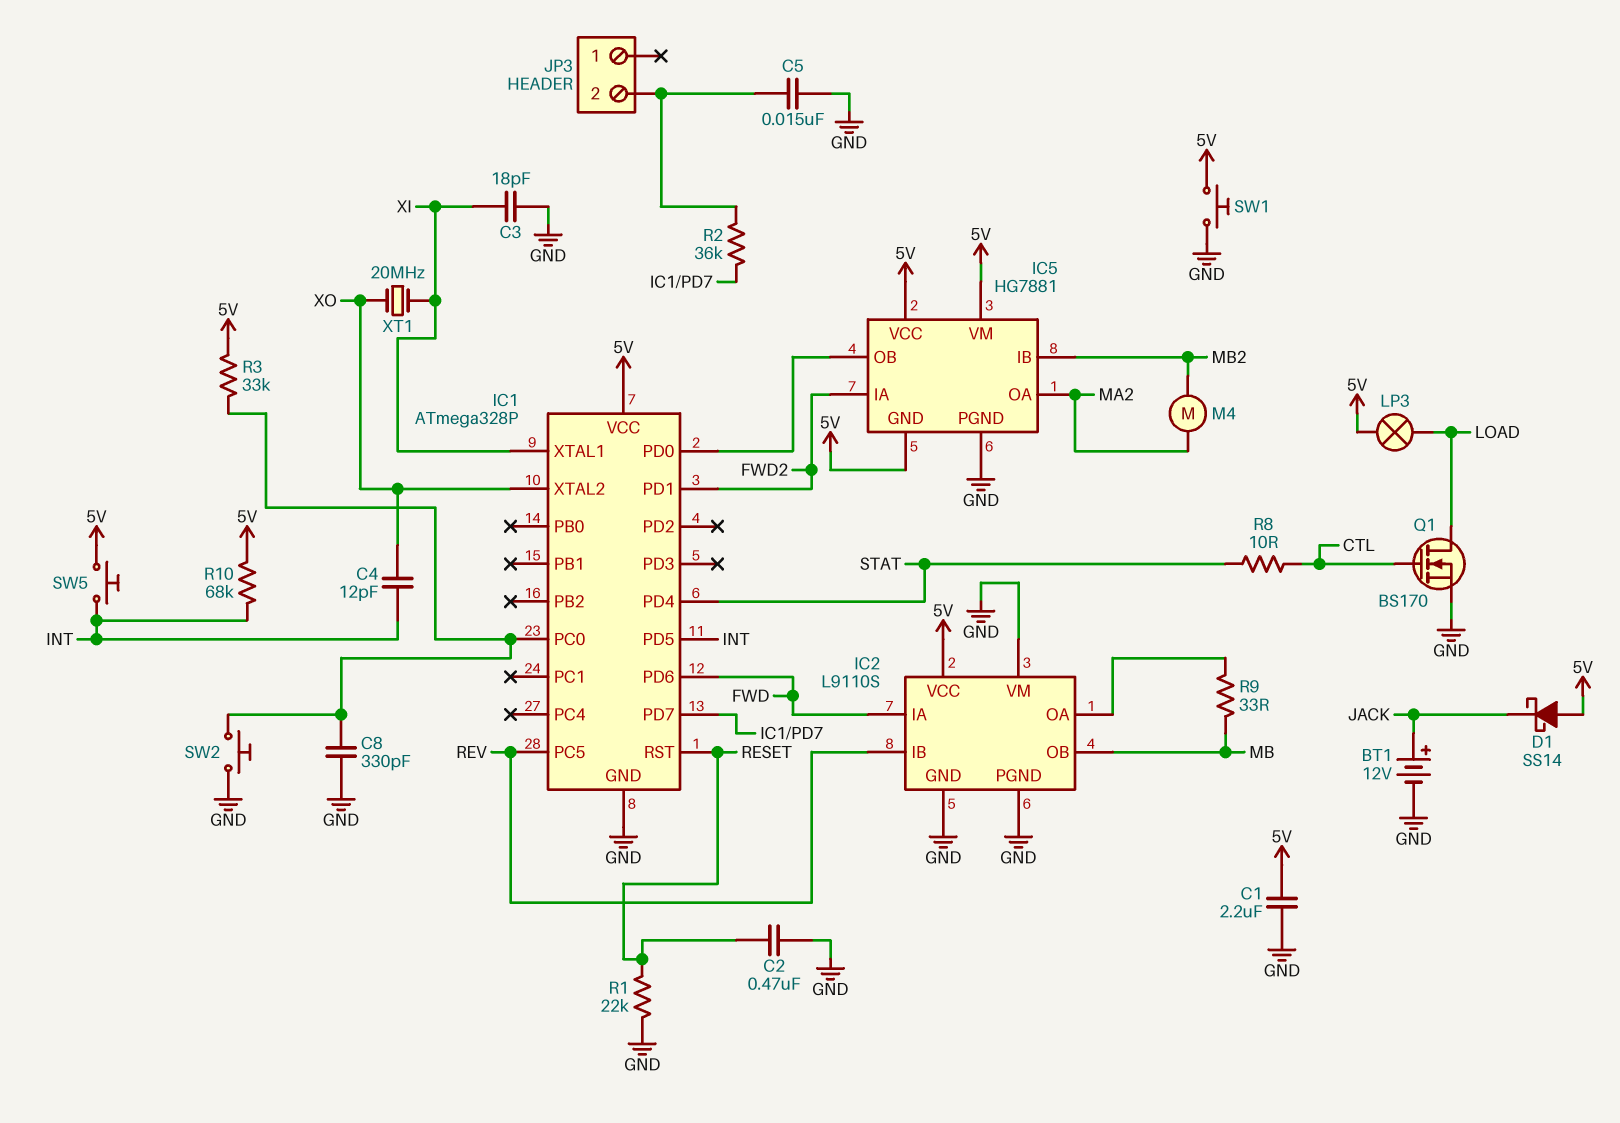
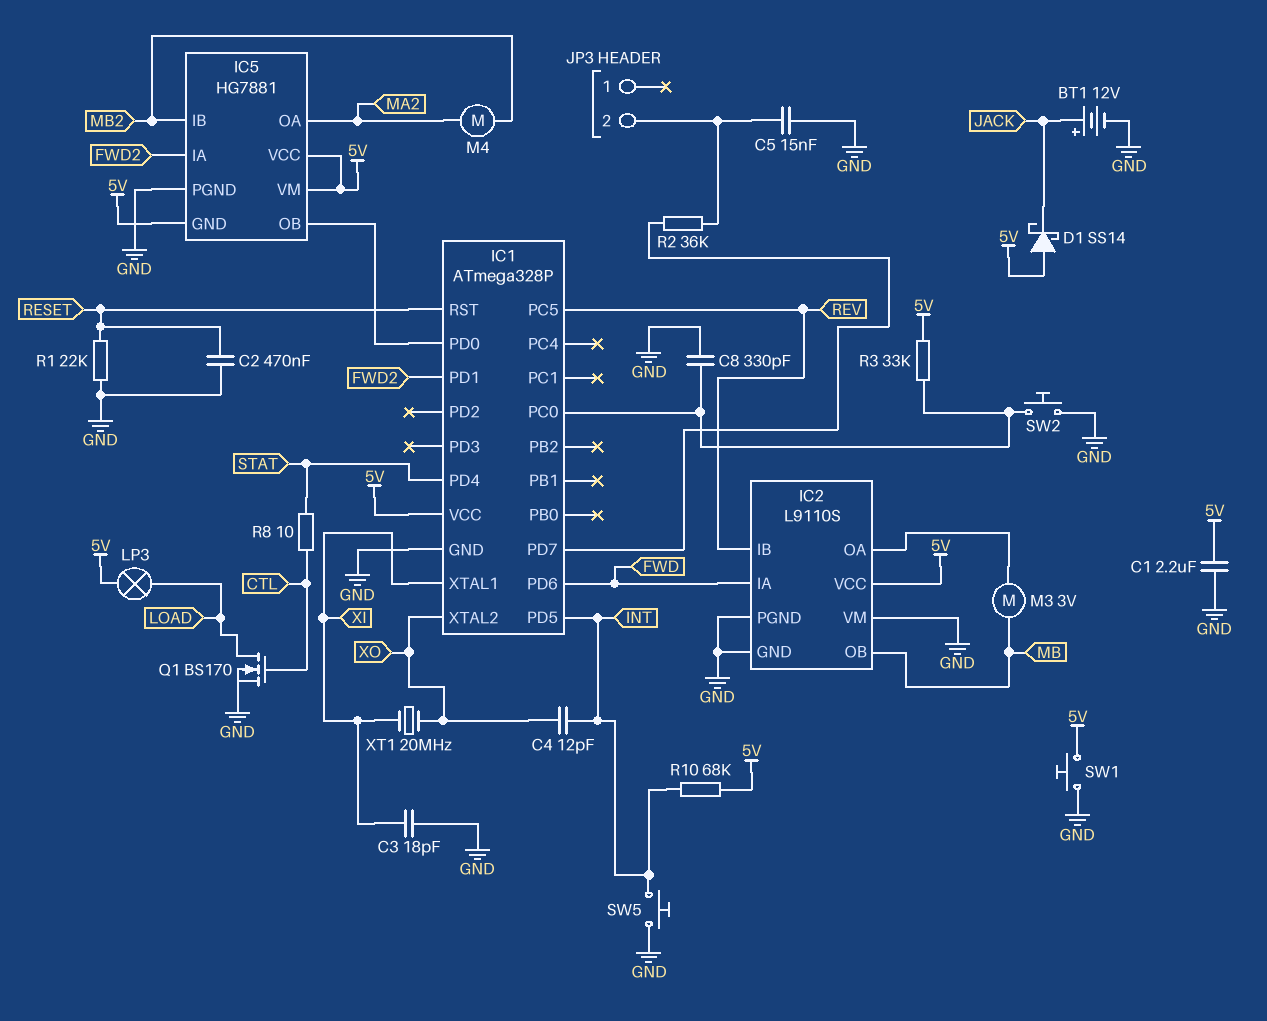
M3: none -> motor 3V (IC2/OA, MB)
R9: 33 (IC2/OA, MB) -> none
SW5: button (5V, INT) -> button (GND, INT)

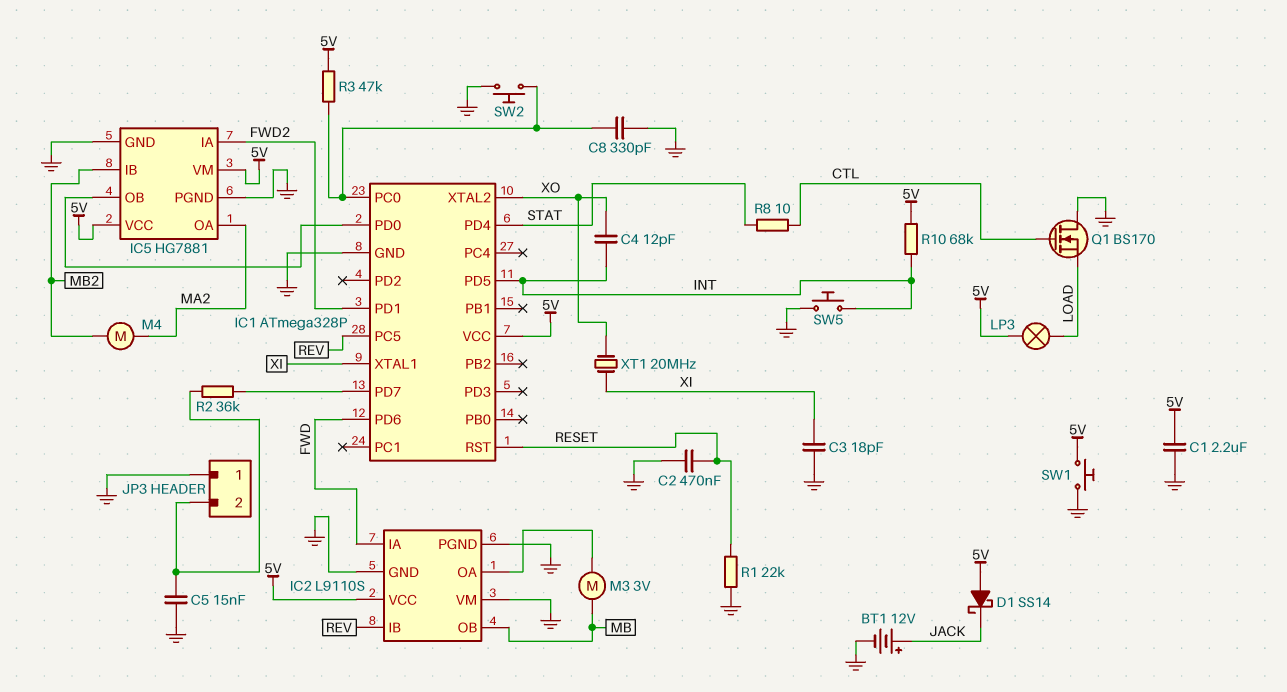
IC5 pin GND: 5V -> GND
JP3 pin 1: none -> GND
Q1: NMOS BS170 (G CTL, D LOAD, S GND) -> NMOS BS170 (G CTL, D GND, S LOAD)
R3: 33k (5V, IC1/PC0) -> 47k (5V, IC1/PC0)

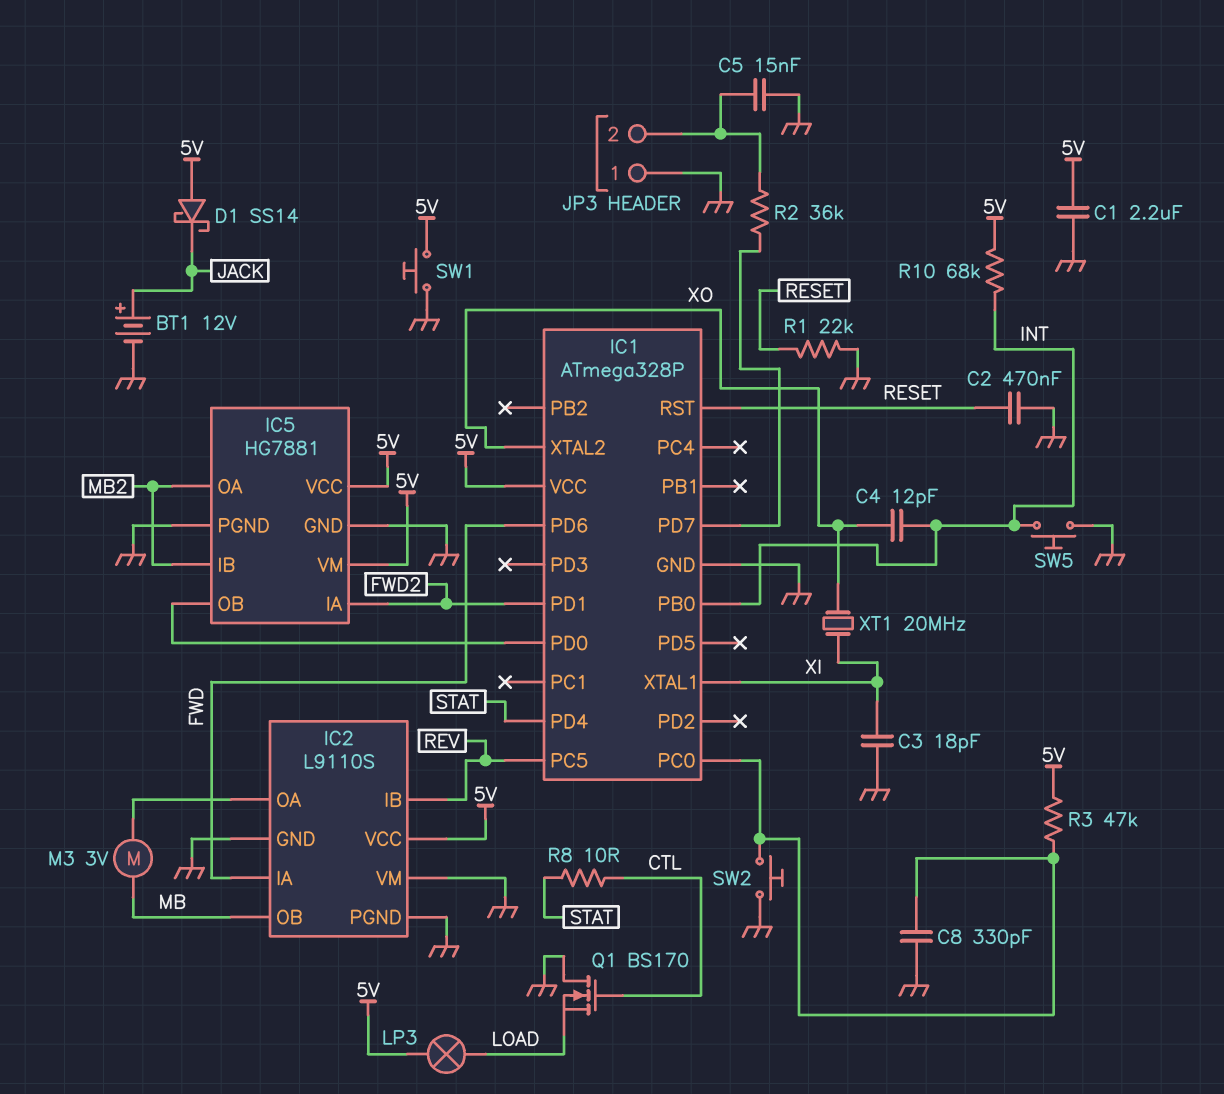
IC1 pin PB0: none -> INT
IC1 pin PD5: INT -> none
IC5 pin OA: MA2 -> MB2
M4: motor (MA2, MB2) -> none

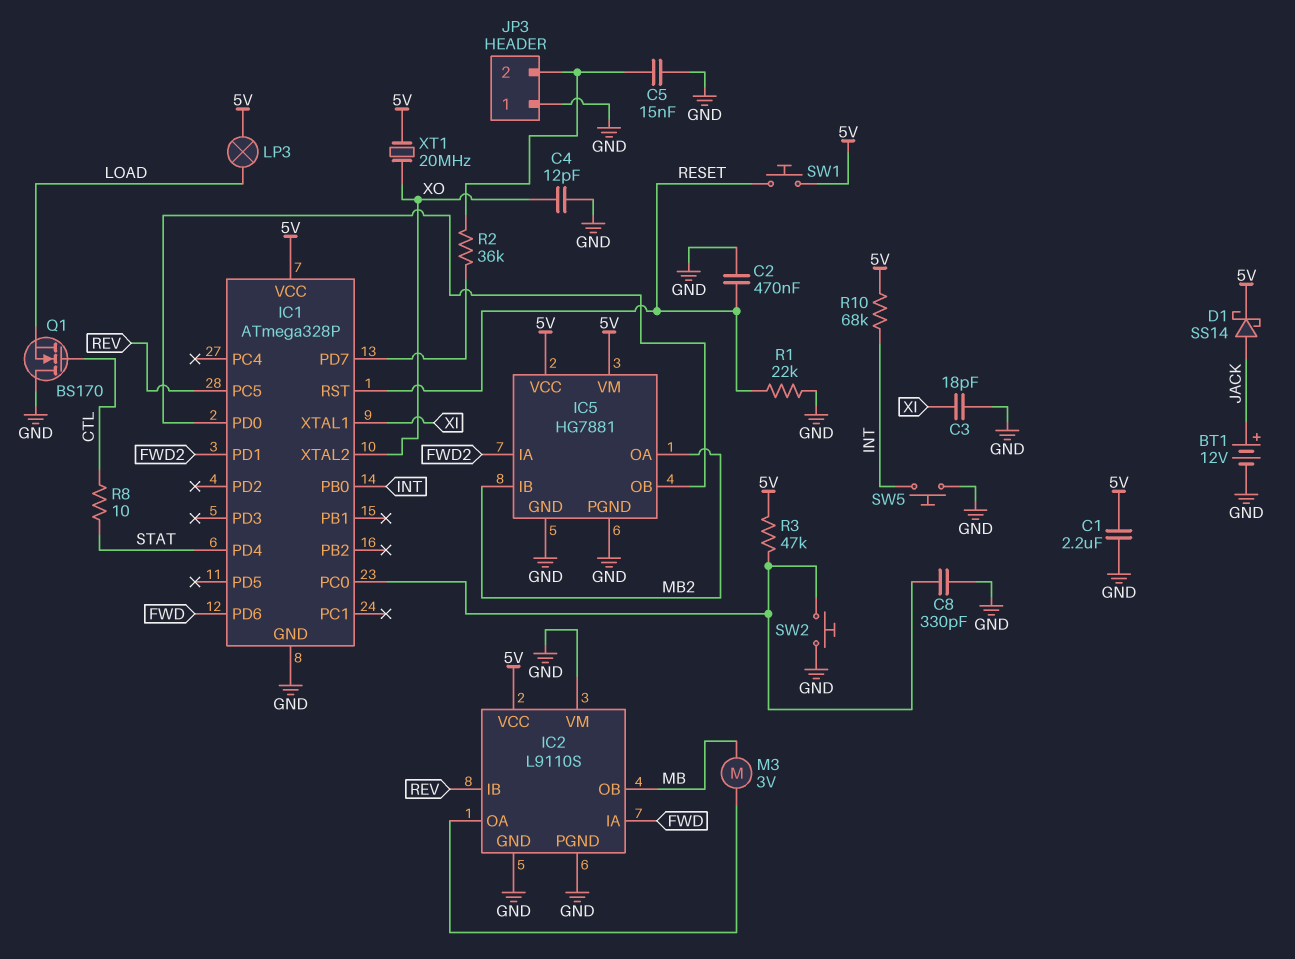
C4: 12pF (INT, XO) -> 12pF (GND, XO)
D1: schottky SS14 (A 5V, K JACK) -> schottky SS14 (A JACK, K 5V)
SW1: button (5V, GND) -> button (5V, RESET)
XT1: 20MHz (XI, XO) -> 20MHz (5V, XO)

